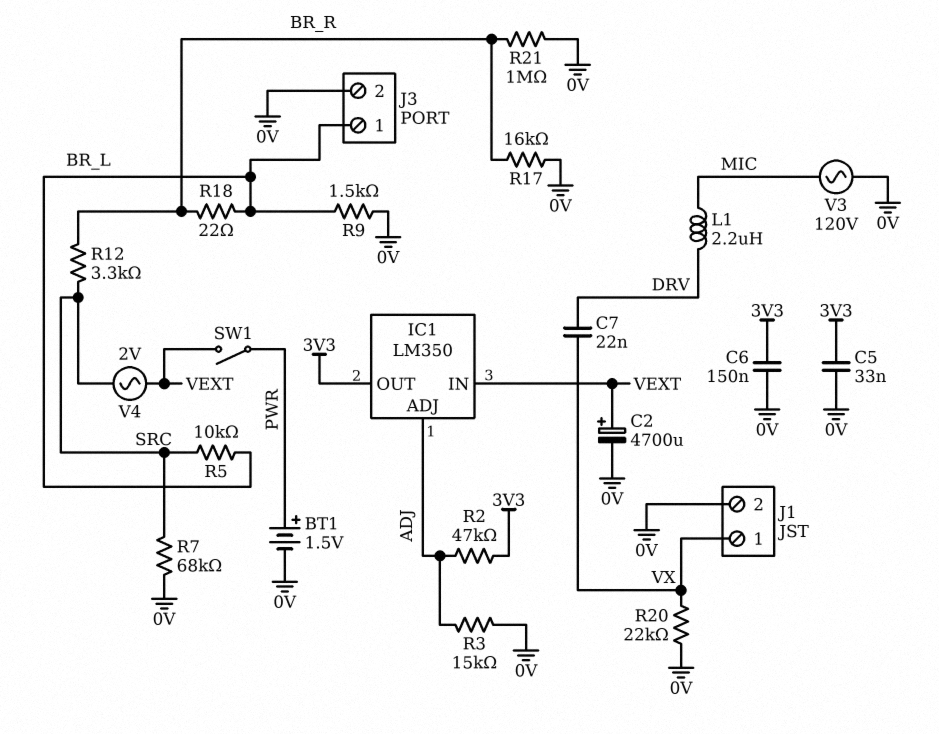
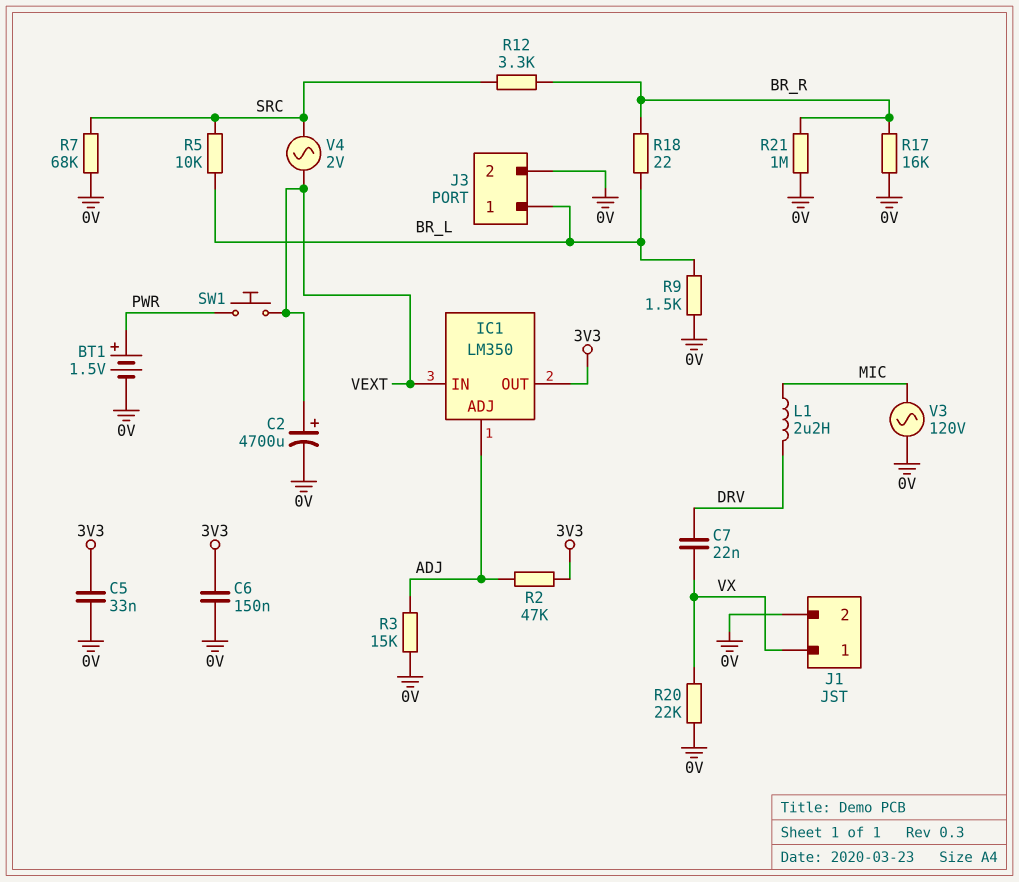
SW1: switch (PWR, VEXT) -> button (PWR, VEXT)

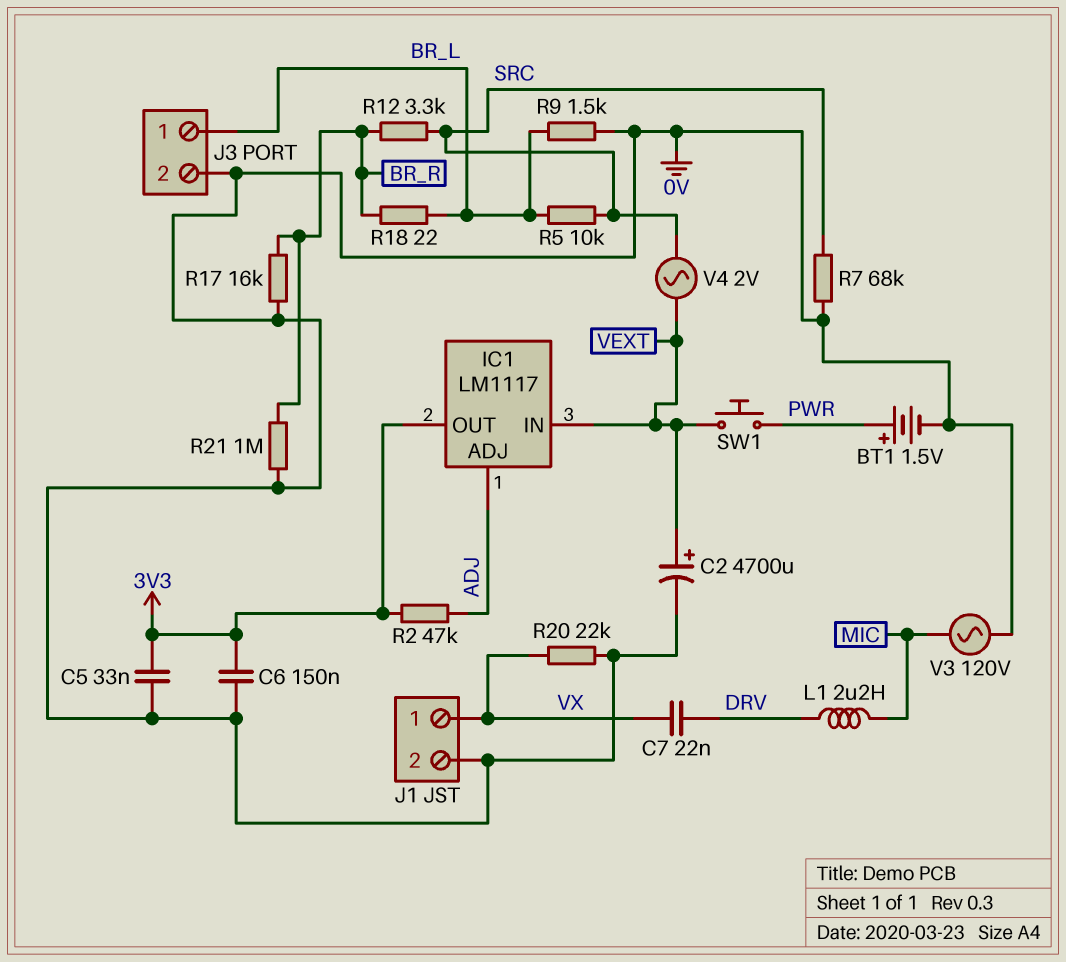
IC1: LM350 -> LM1117
R3: 15k (0V, ADJ) -> none

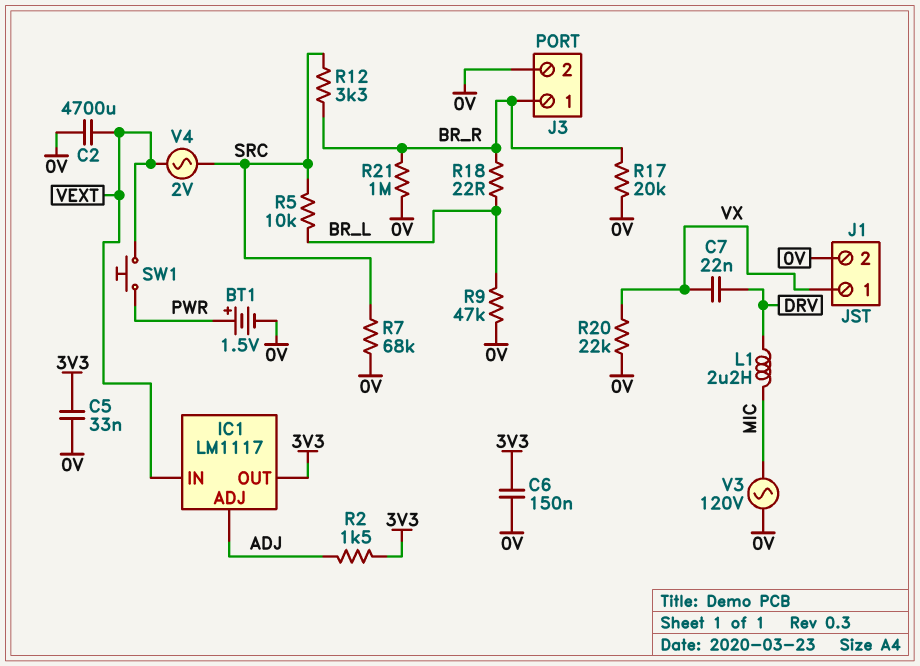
C2: 4700uF (plus VEXT, minus 0V) -> 4700uF (0V, VEXT)
J3 pin 1: BR_L -> BR_R
R2: 47k (3V3, ADJ) -> 1.5k (3V3, ADJ)
R9: 1.5k (0V, BR_L) -> 47k (0V, BR_L)
R17: 16k (0V, BR_R) -> 20k (0V, BR_R)

